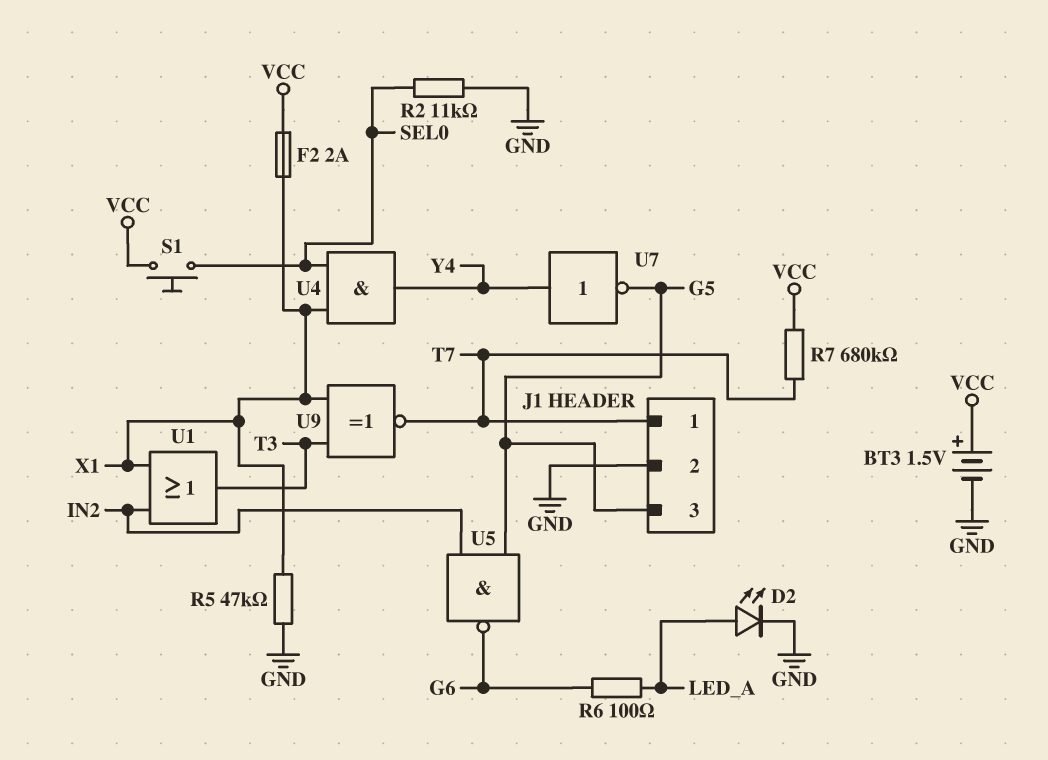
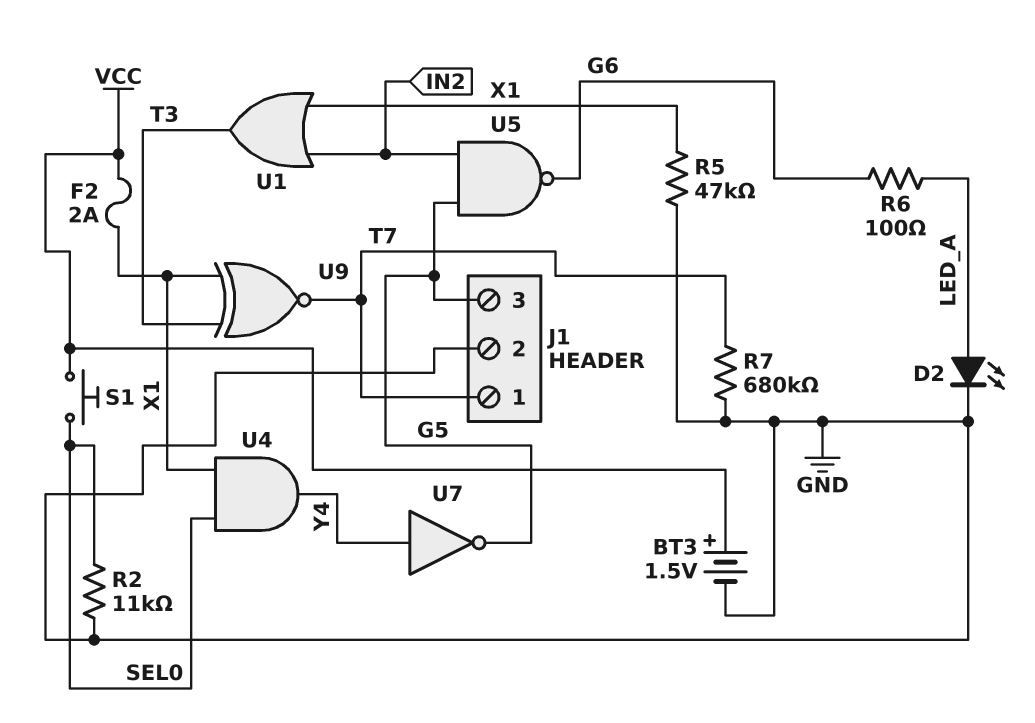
R7: 680k (T7, VCC) -> 680k (GND, T7)

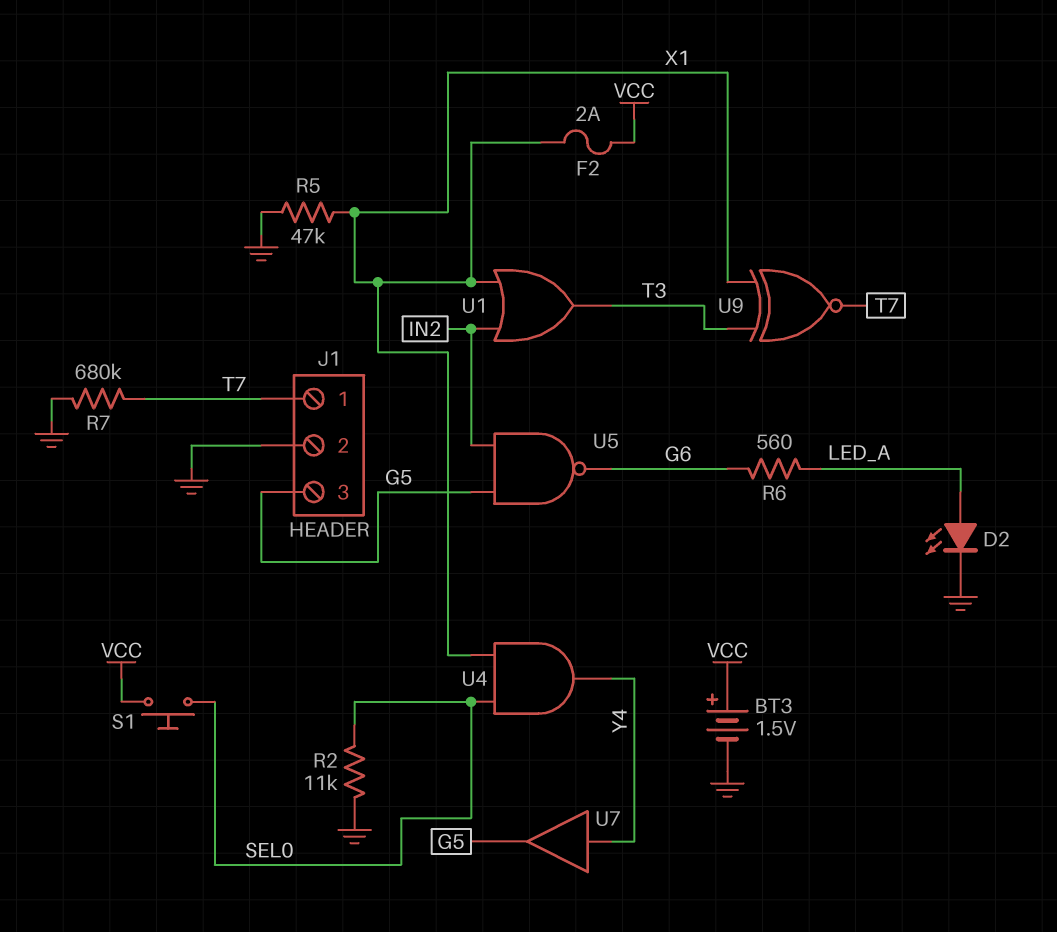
R6: 100 (G6, LED_A) -> 560 (G6, LED_A)
U7: NOT (in Y4, out G5) -> buffer (in Y4, out G5)

